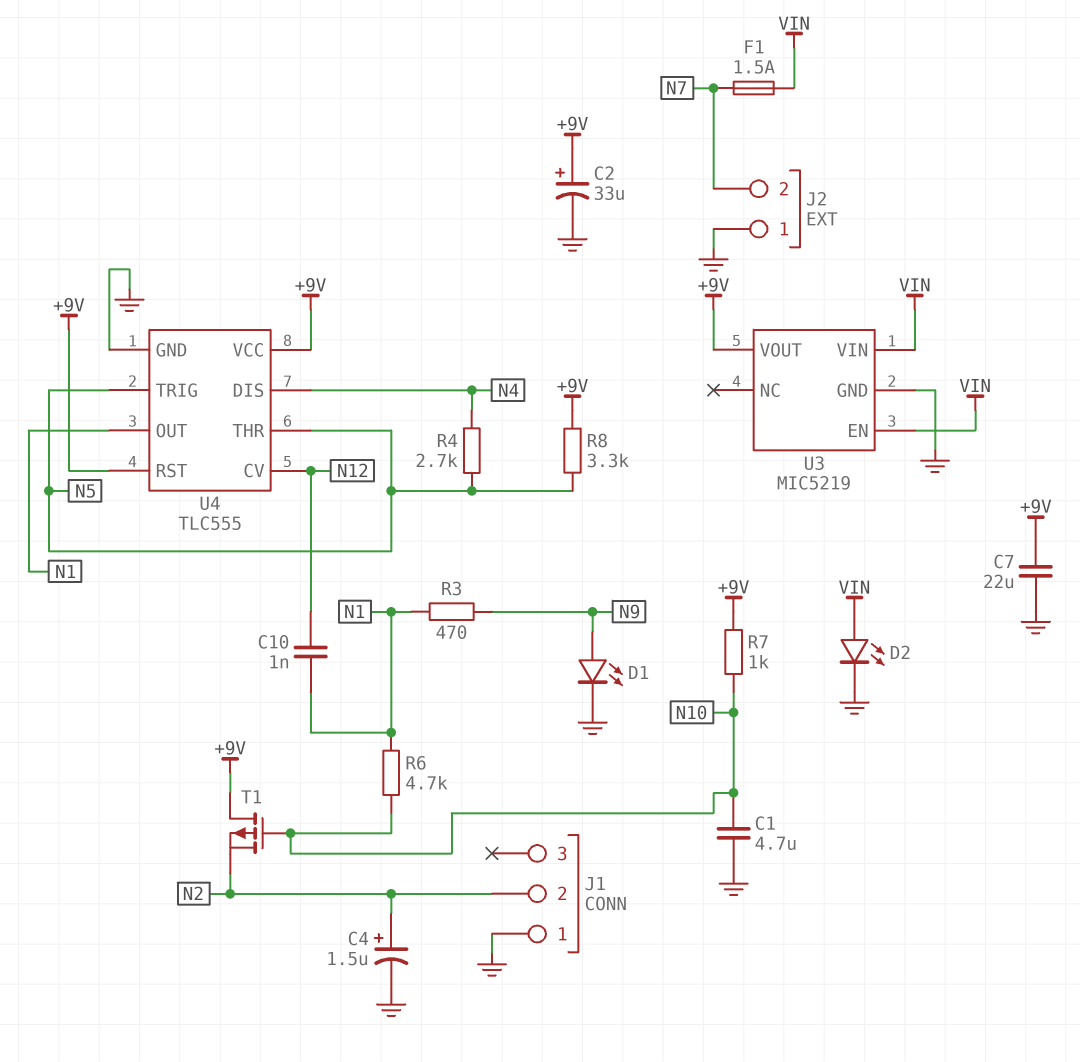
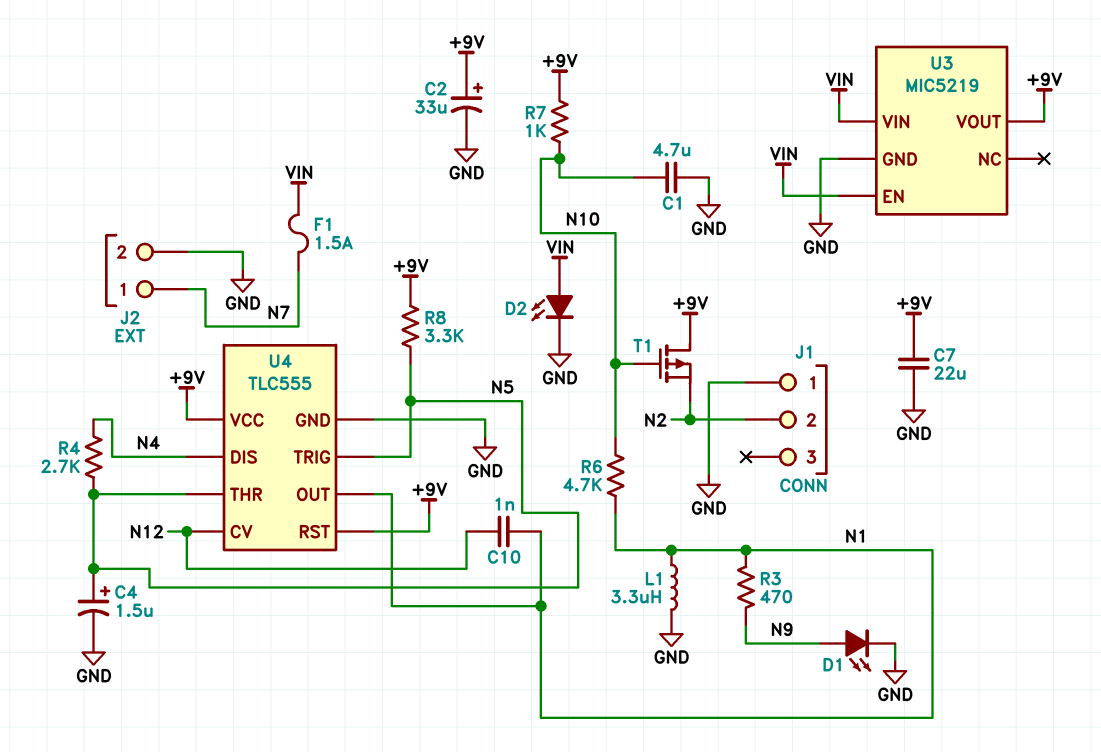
C4: 1.5uF (plus N2, minus GND) -> 1.5uF (plus N5, minus GND)
J2 pin 1: GND -> N7
J2 pin 2: N7 -> GND
L1: none -> 3.3uH (GND, N1)

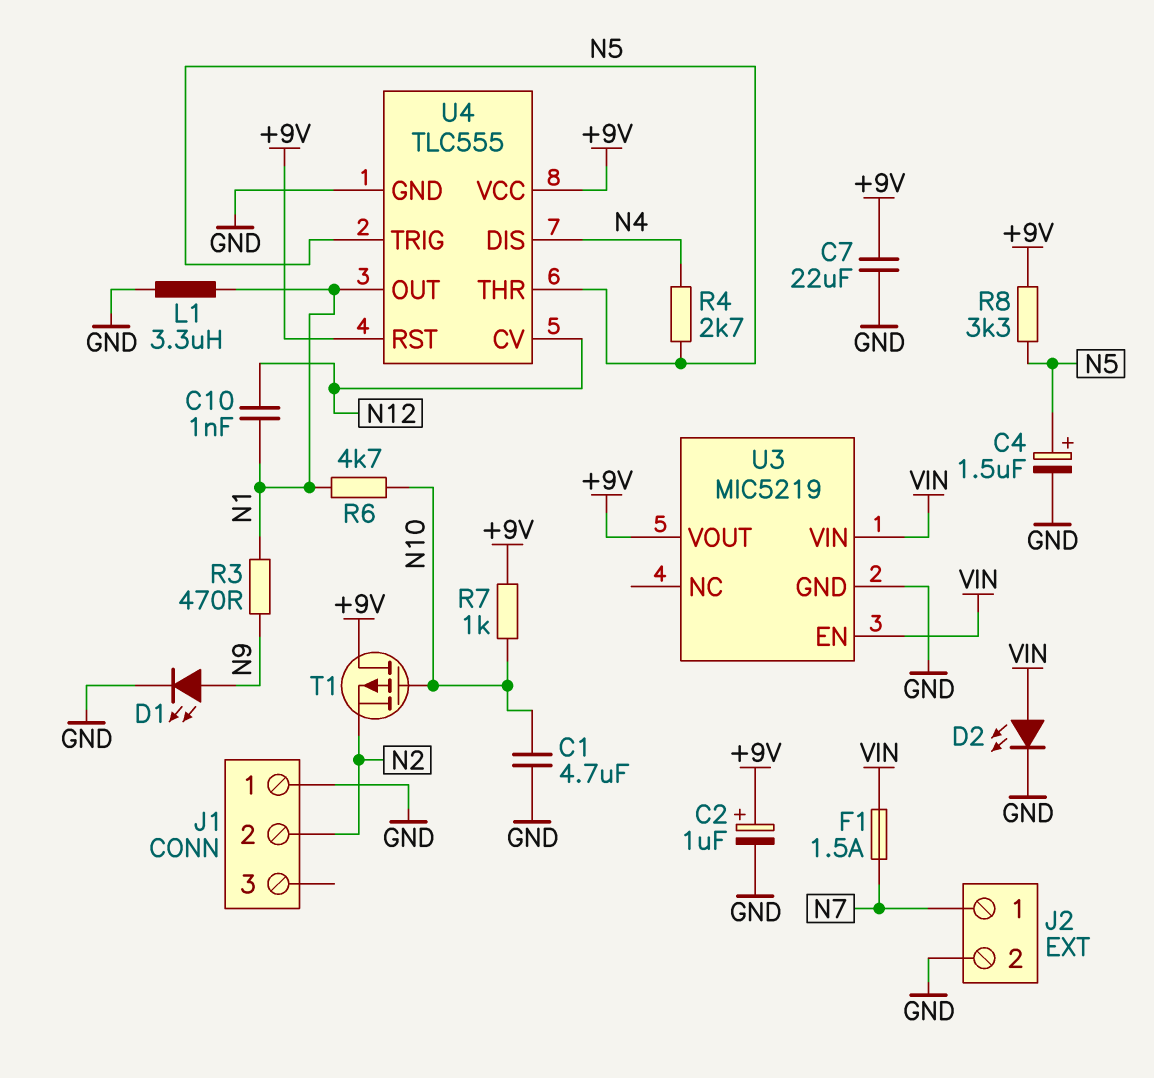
C2: 33uF (plus +9V, minus GND) -> 1uF (plus +9V, minus GND)

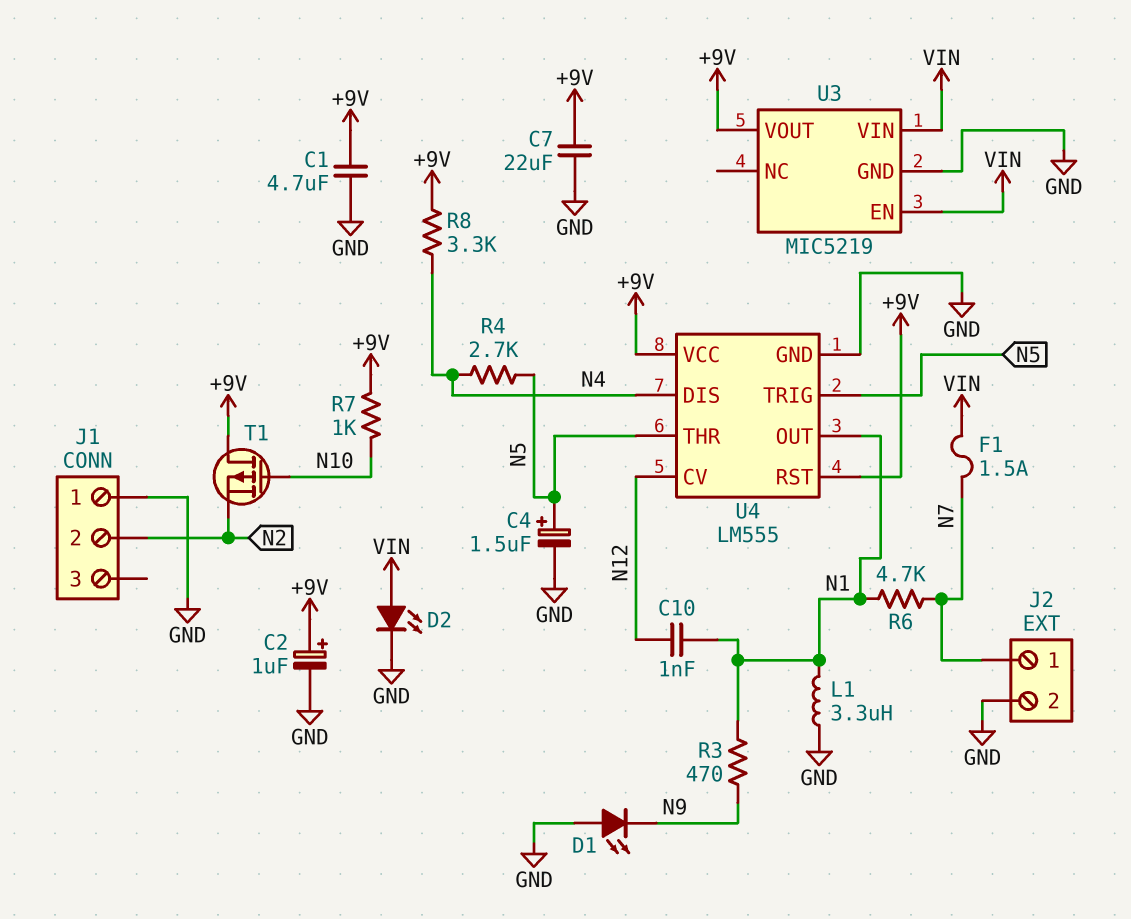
C1: 4.7uF (GND, N10) -> 4.7uF (+9V, GND)
D1: LED (A N9, K GND) -> LED (A GND, K N9)
R6: 4.7k (N1, N10) -> 4.7k (N1, N7)
R8: 3.3k (+9V, N5) -> 3.3k (+9V, N4)
U4: TLC555 -> LM555

